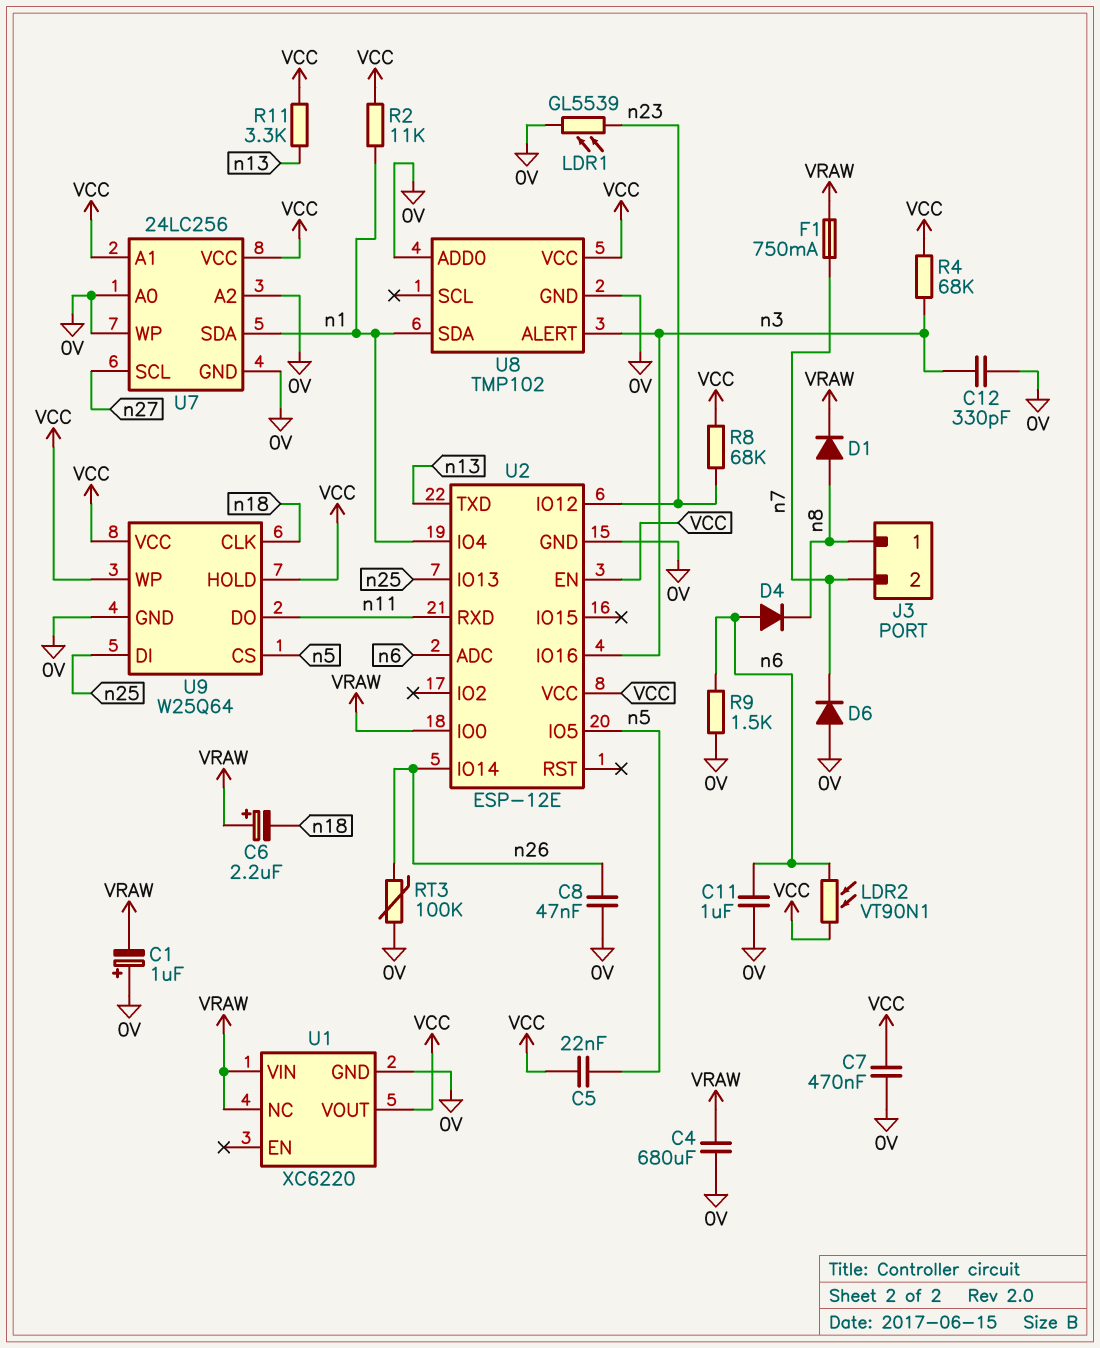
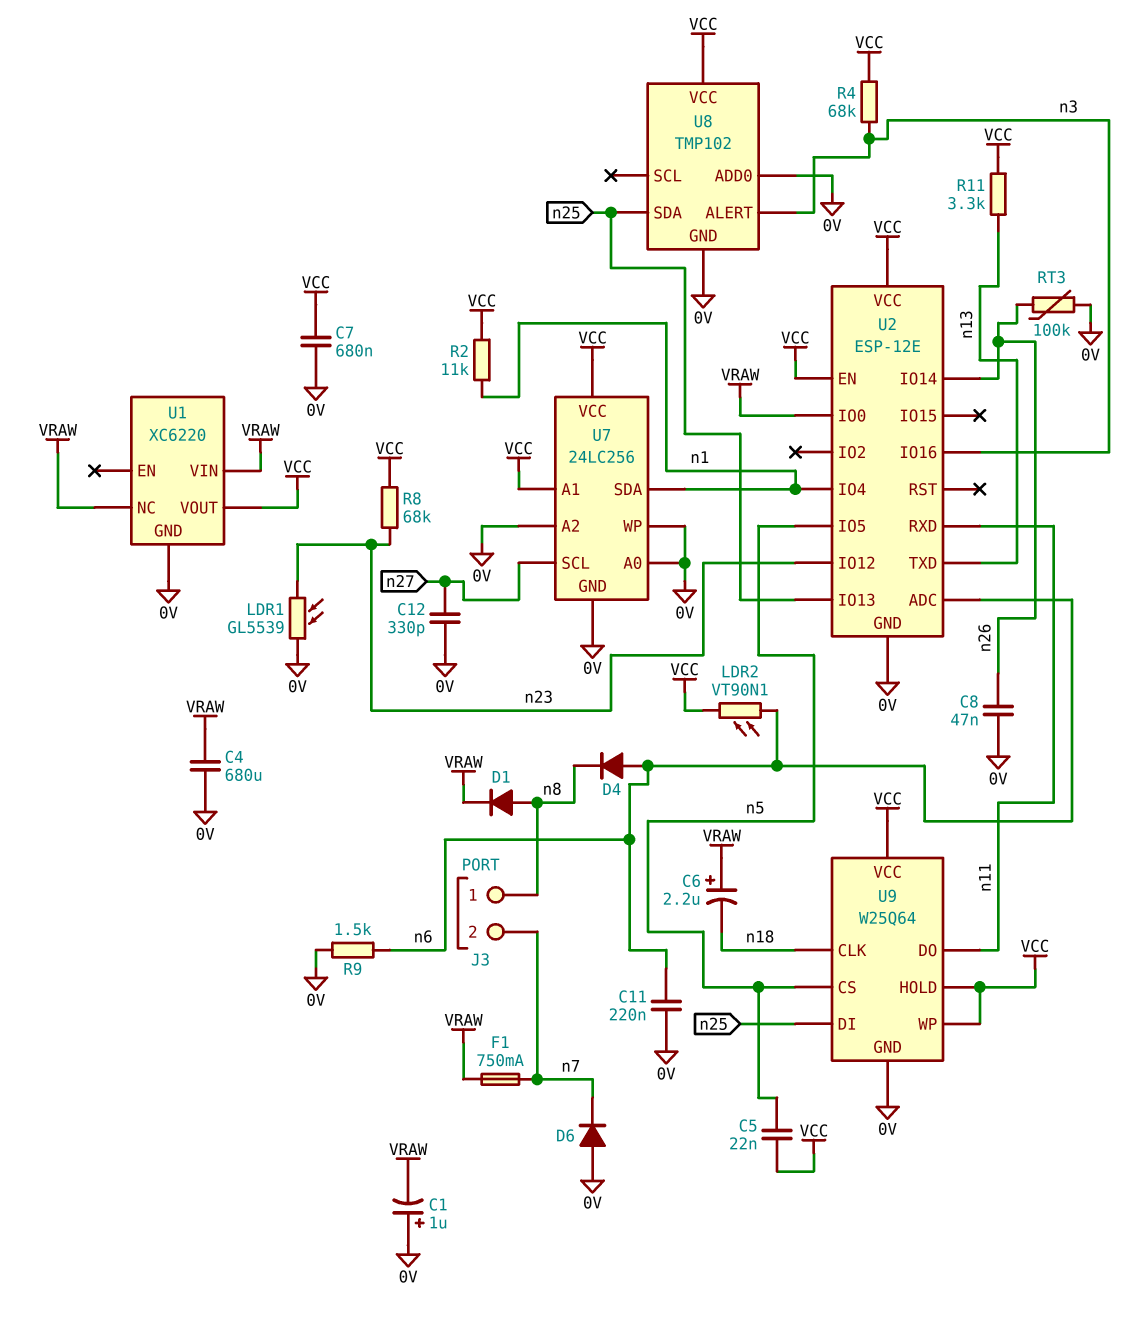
C7: 470nF (0V, VCC) -> 680nF (0V, VCC)
C11: 1uF (0V, n6) -> 220nF (0V, n6)
C12: 330pF (0V, n3) -> 330pF (0V, n27)
U8 pin SDA: n1 -> n25

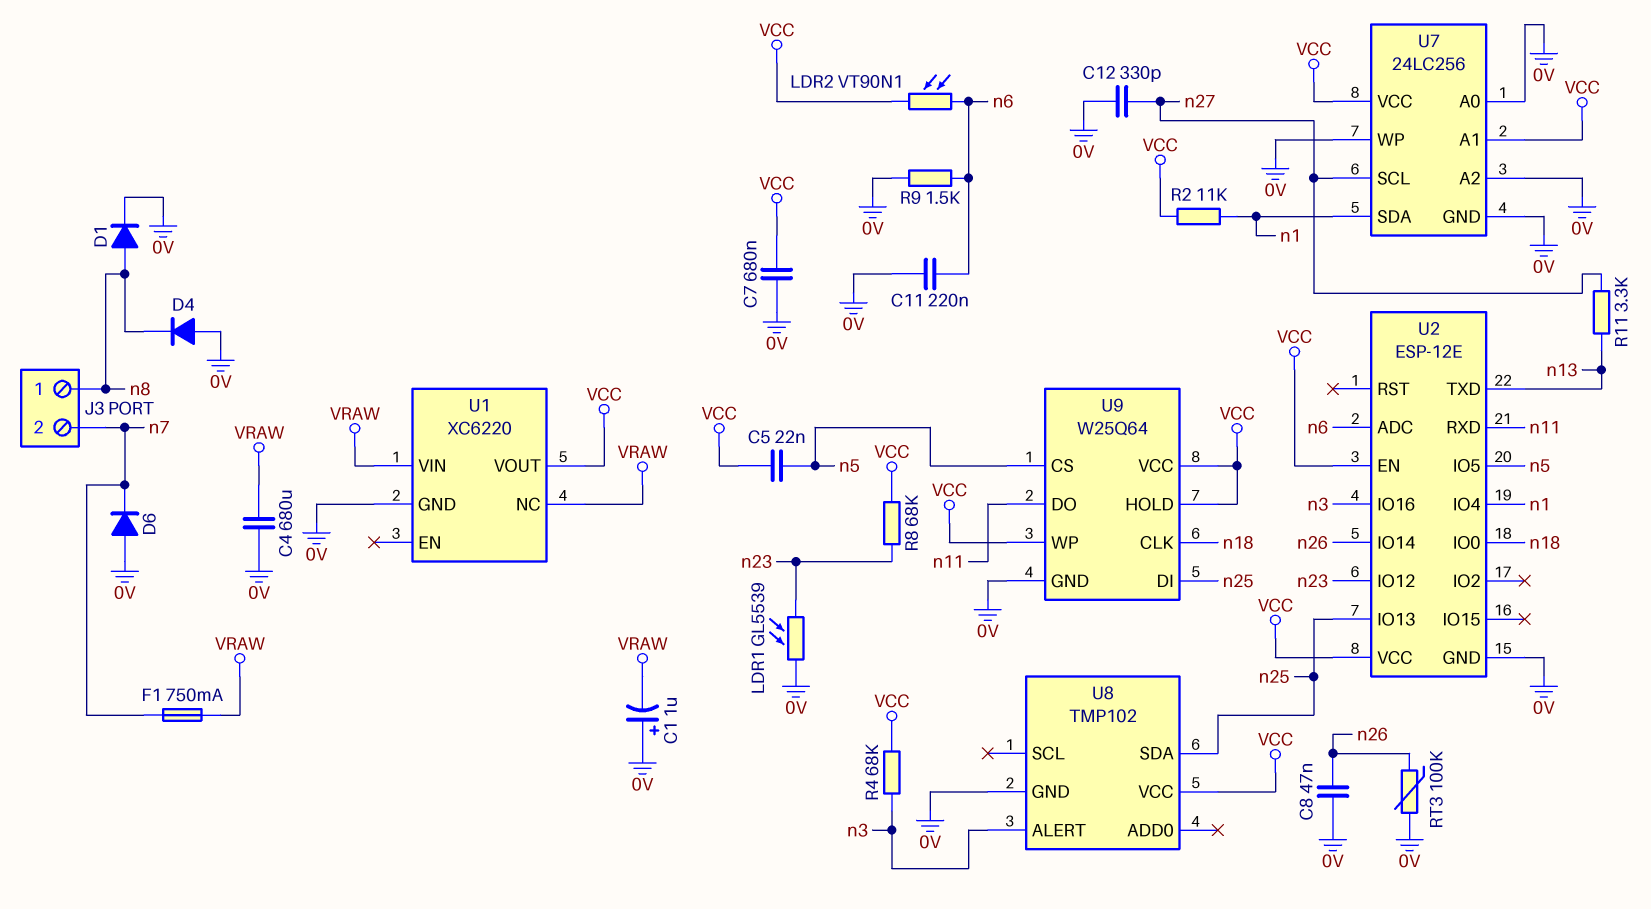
C6: 2.2uF (plus VRAW, minus n18) -> none
D1: diode (A n8, K VRAW) -> diode (A n8, K 0V)
D4: diode (A n6, K n8) -> diode (A 0V, K n8)
R11: 3.3k (VCC, n13) -> 3.3k (n13, n27)
U2 pin IO0: VRAW -> n18
U8 pin ADD0: 0V -> none

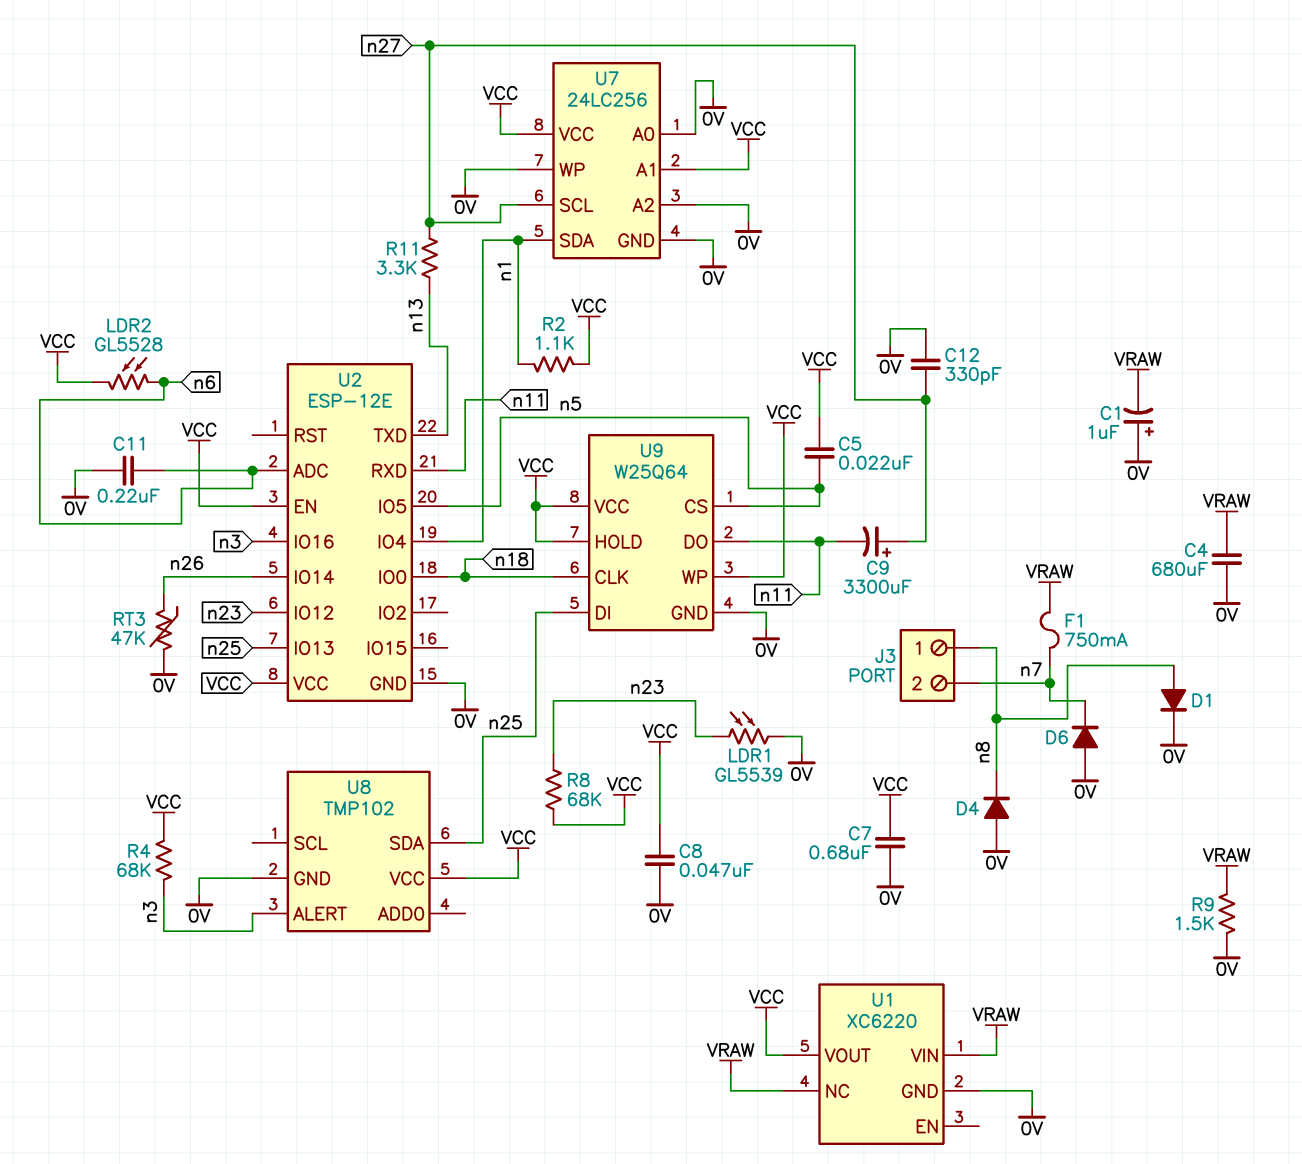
C8: 47nF (0V, n26) -> 47nF (0V, VCC)
C9: none -> 3300uF (plus n27, minus n11)
LDR2: VT90N1 (VCC, n6) -> GL5528 (VCC, n6)
R2: 11k (VCC, n1) -> 1.1k (VCC, n1)
R9: 1.5k (0V, n6) -> 1.5k (0V, VRAW)
RT3: 100k (0V, n26) -> 47k (0V, n26)

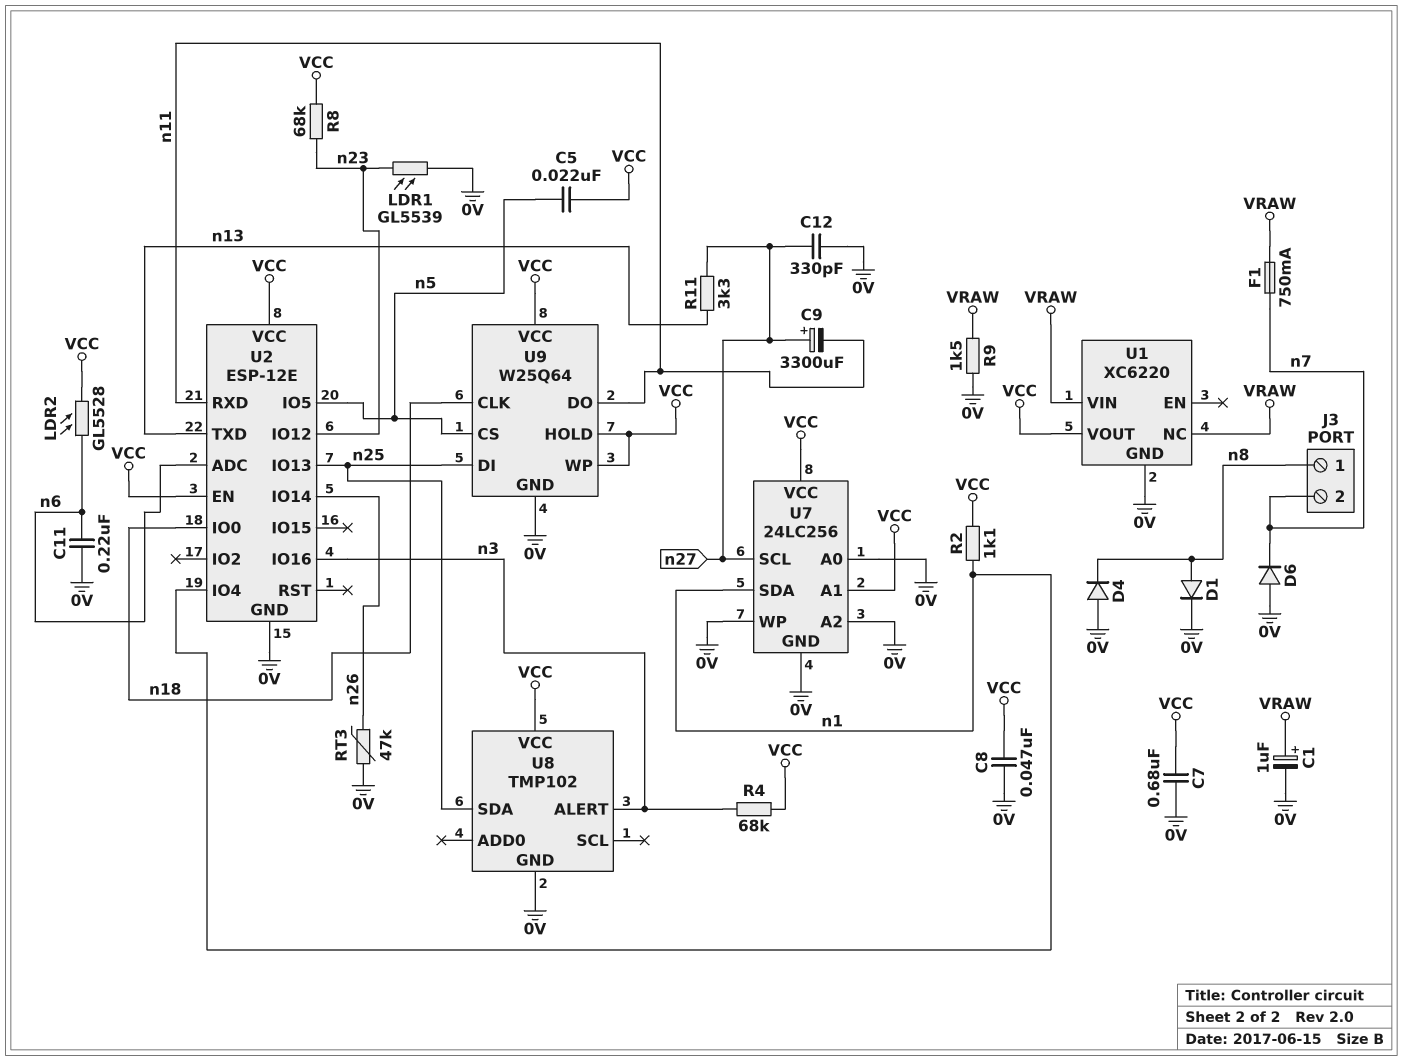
C1: 1uF (plus 0V, minus VRAW) -> 1uF (plus VRAW, minus 0V)
C4: 680uF (0V, VRAW) -> none

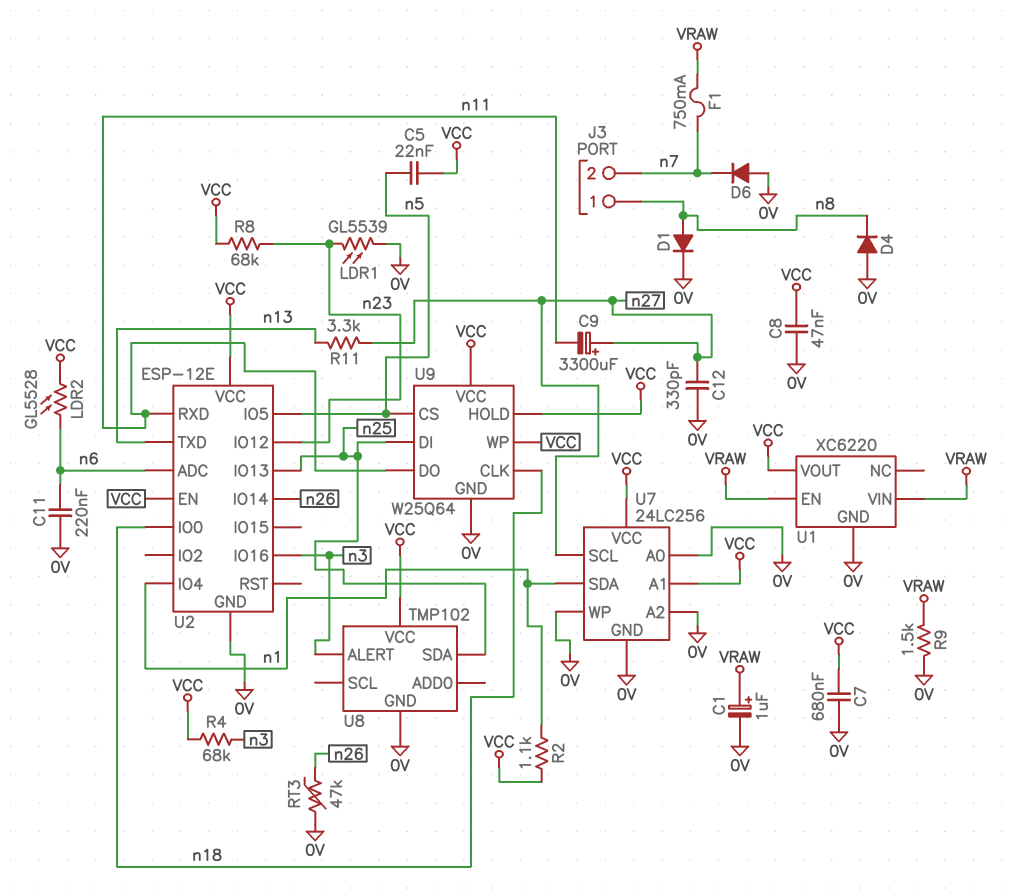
U1 pin EN: none -> VRAW
U1 pin NC: VRAW -> none

